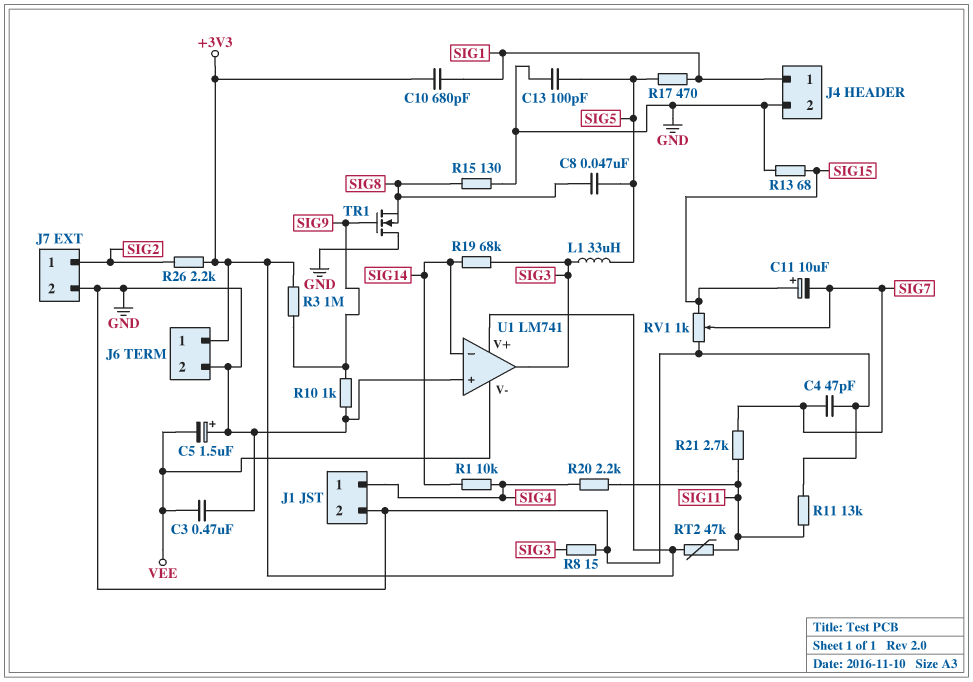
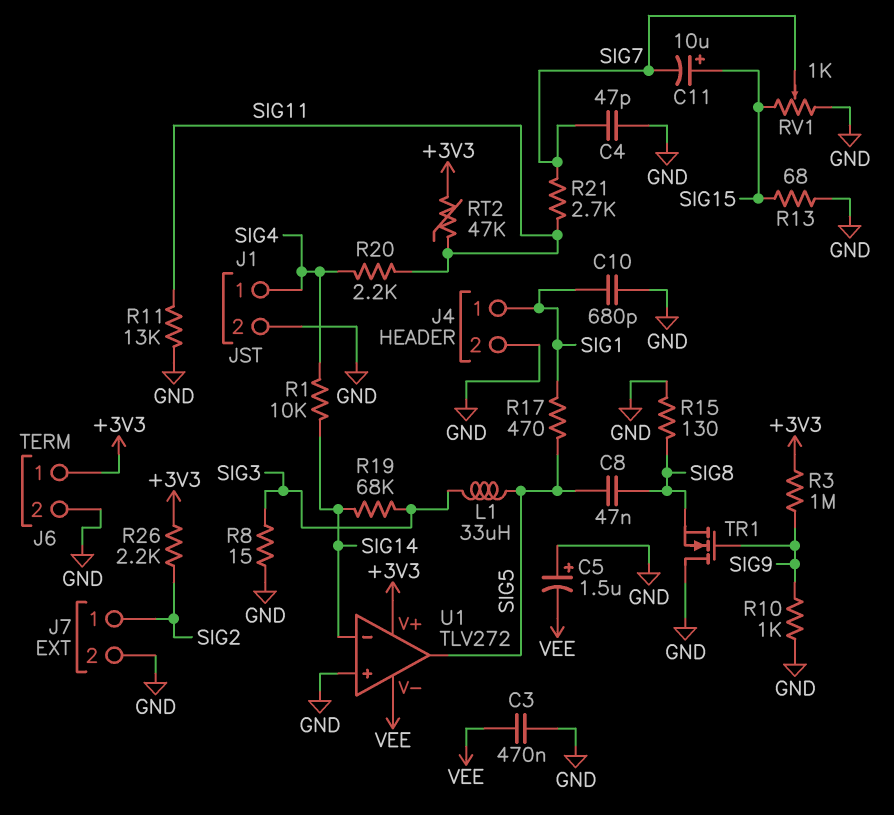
C10: 680pF (+3V3, SIG1) -> 680pF (GND, SIG1)
C13: 100pF (GND, SIG5) -> none
U1: LM741 -> TLV272
U1 pin out: SIG3 -> SIG5

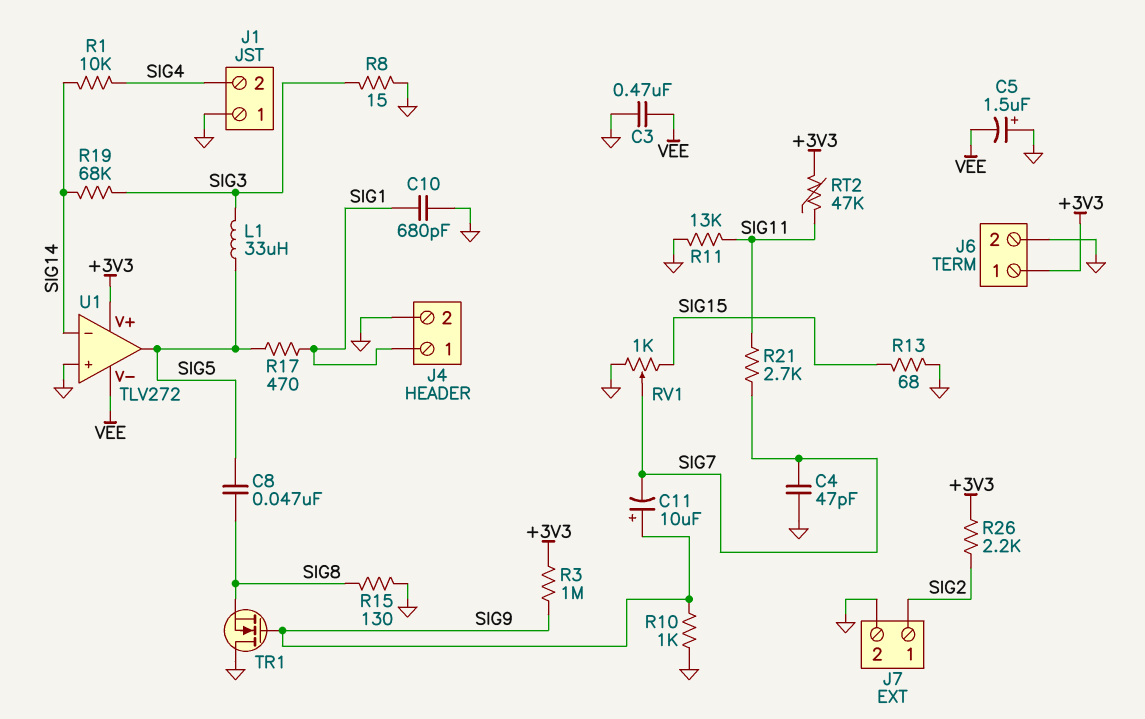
C11: 10uF (plus SIG15, minus SIG7) -> 10uF (plus SIG9, minus SIG7)
J1 pin 1: SIG4 -> GND
J1 pin 2: GND -> SIG4
R20: 2.2k (SIG4, SIG11) -> none

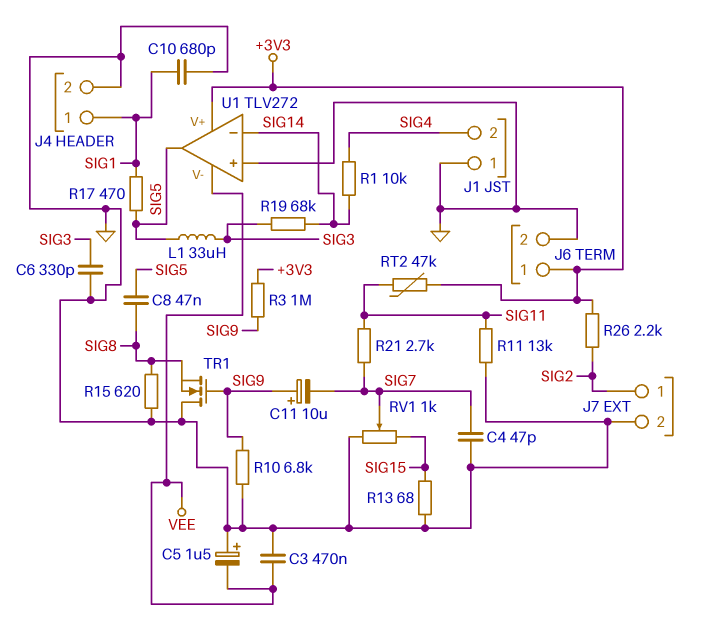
C6: none -> 330pF (GND, SIG3)
R8: 15 (GND, SIG3) -> none
R10: 1k (GND, SIG9) -> 6.8k (GND, SIG9)
R15: 130 (GND, SIG8) -> 620 (GND, SIG8)

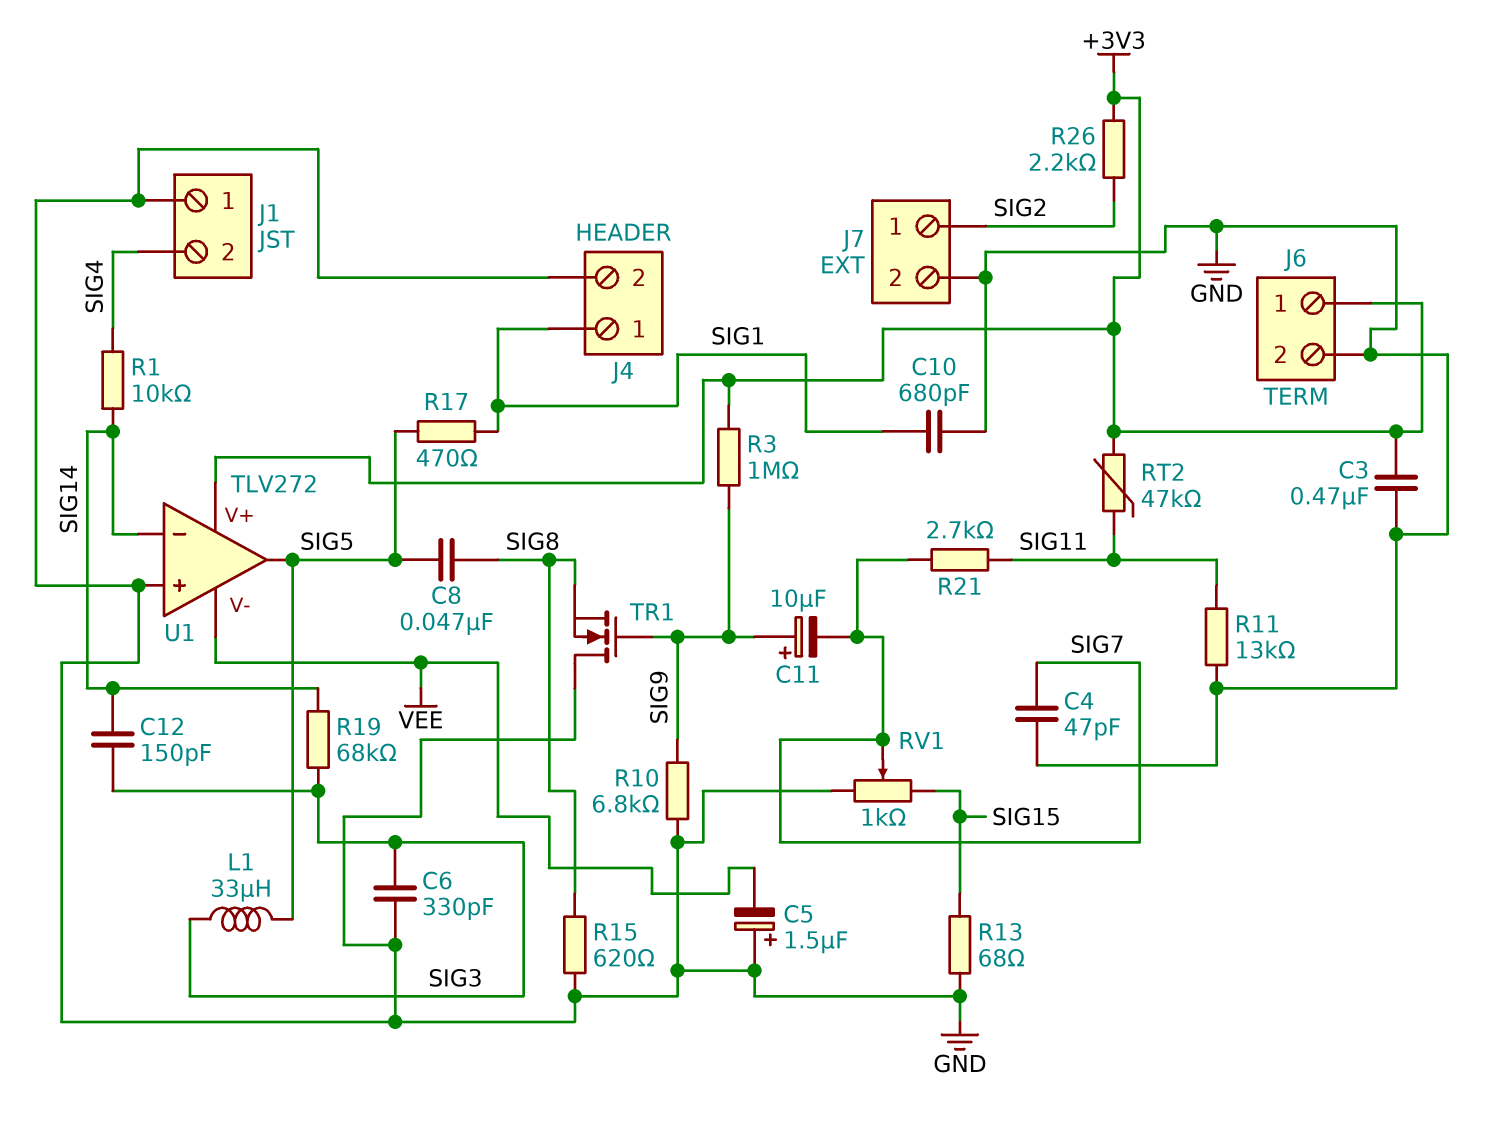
C3: 470nF (GND, VEE) -> 470nF (+3V3, GND)
C12: none -> 150pF (SIG3, SIG14)

